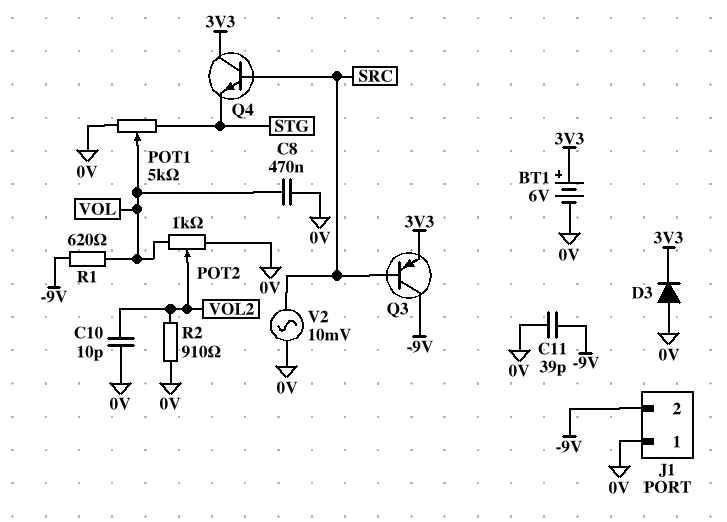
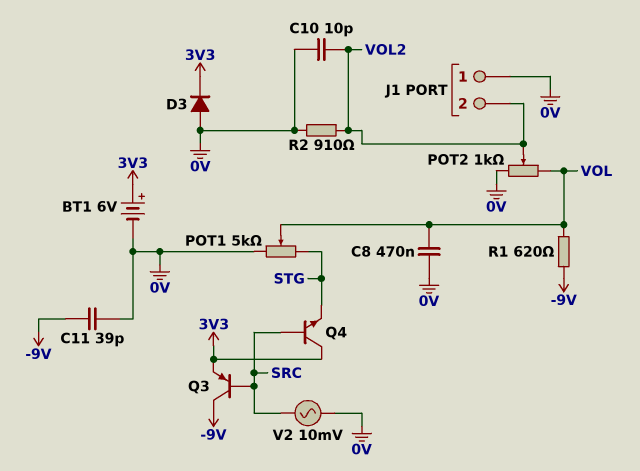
J1 pin 2: -9V -> VOL2

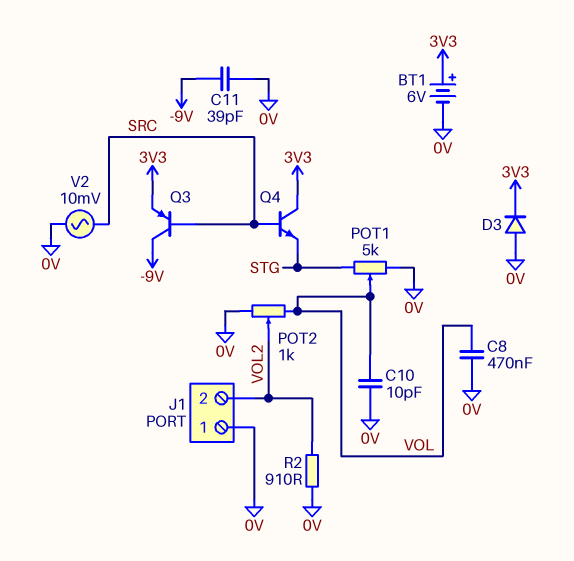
C10: 10pF (0V, VOL2) -> 10pF (0V, VOL)
R1: 620 (-9V, VOL) -> none

